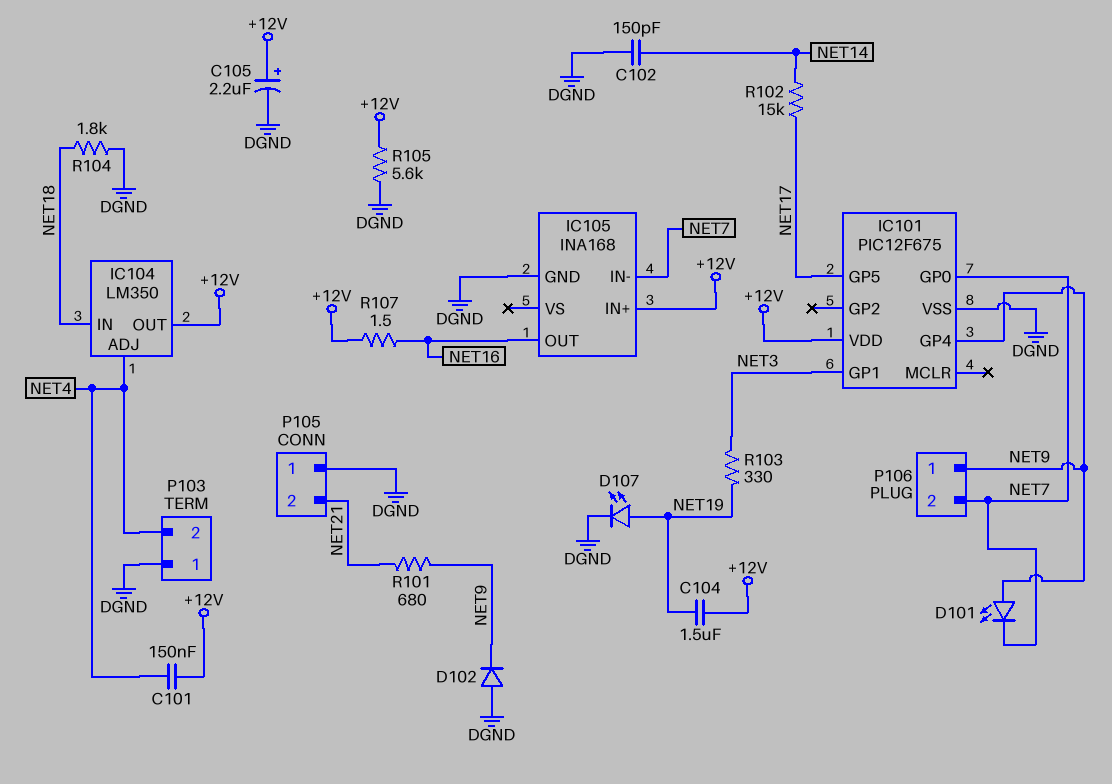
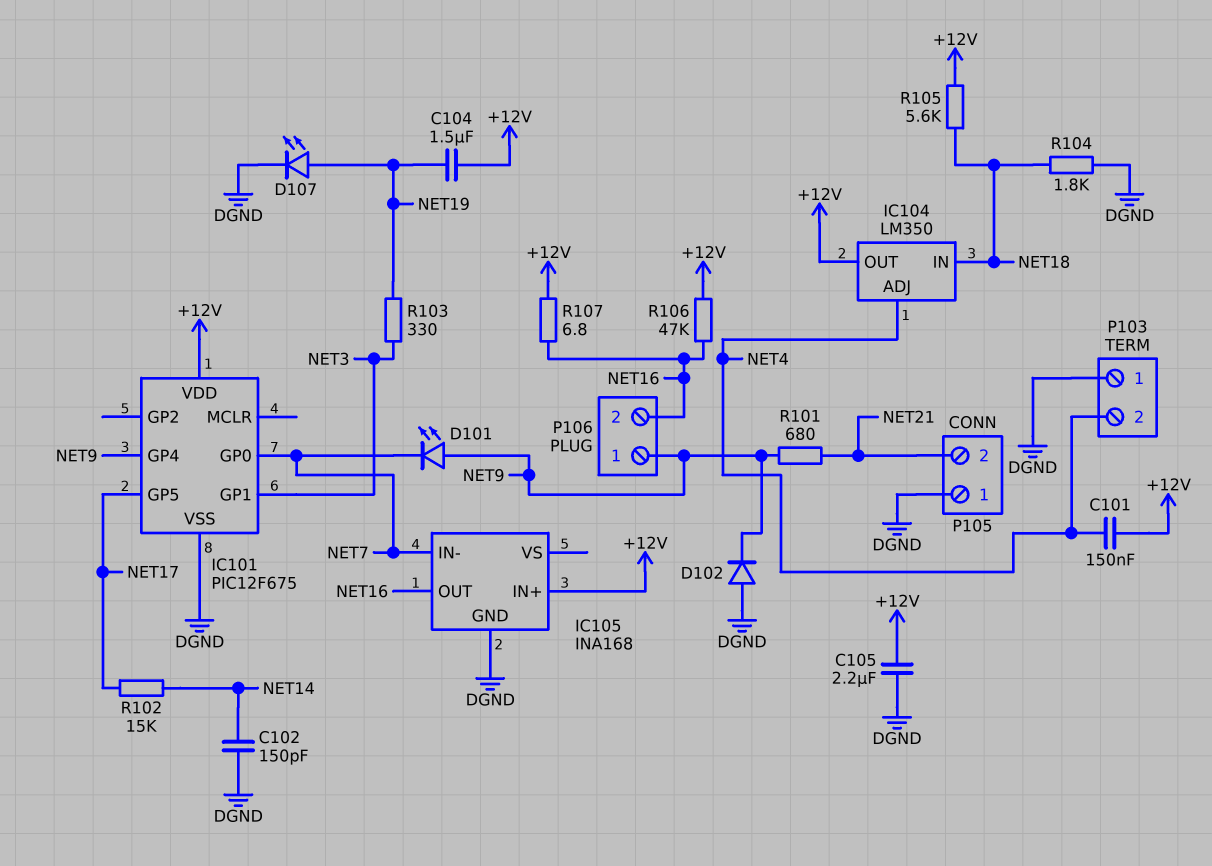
C105: 2.2uF (plus +12V, minus DGND) -> 2.2uF (+12V, DGND)
P106 pin 2: NET7 -> NET16
R105: 5.6k (+12V, DGND) -> 5.6k (+12V, NET18)
R106: none -> 47k (+12V, NET16)
R107: 1.5 (+12V, NET16) -> 6.8 (+12V, NET16)

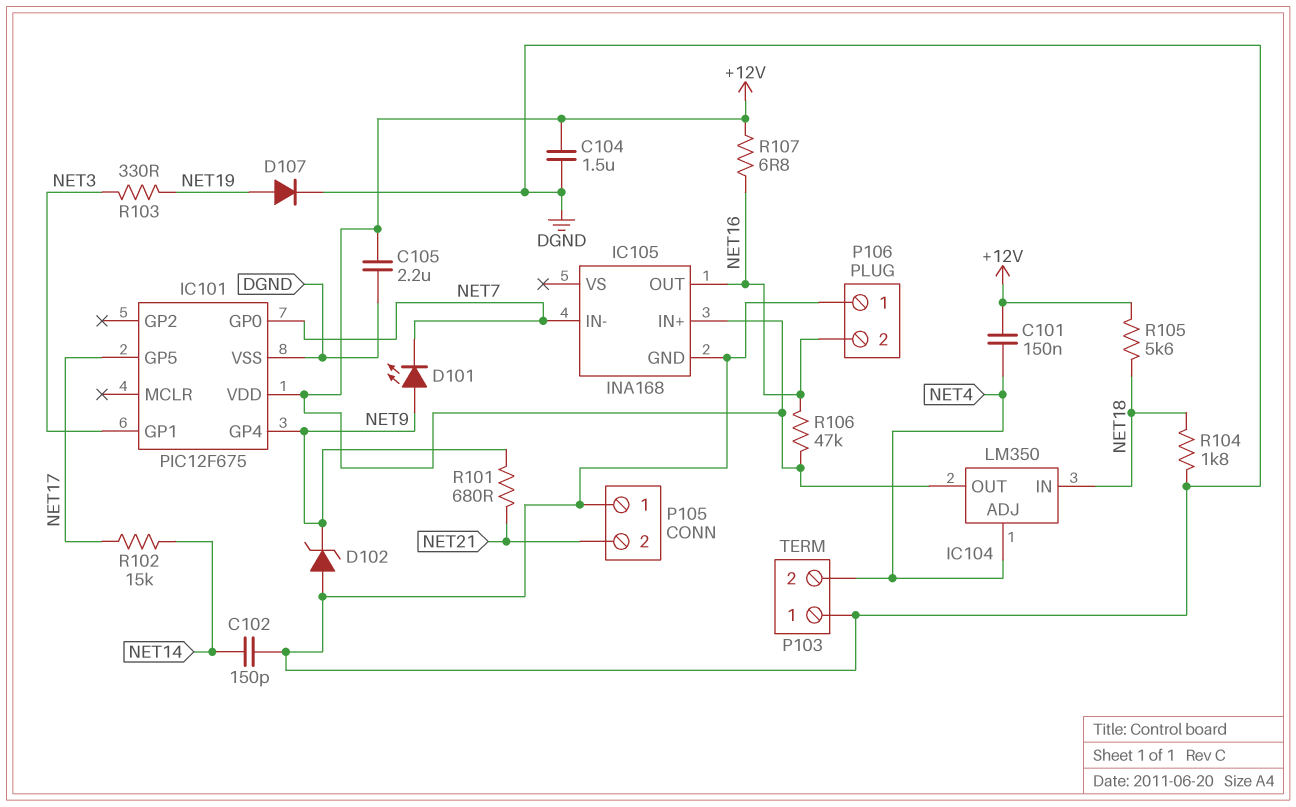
C104: 1.5uF (+12V, NET19) -> 1.5uF (+12V, DGND)
D102: diode (A DGND, K NET9) -> zener (A DGND, K NET9)
D107: LED (A NET19, K DGND) -> diode (A NET19, K DGND)
P106 pin 1: NET9 -> DGND

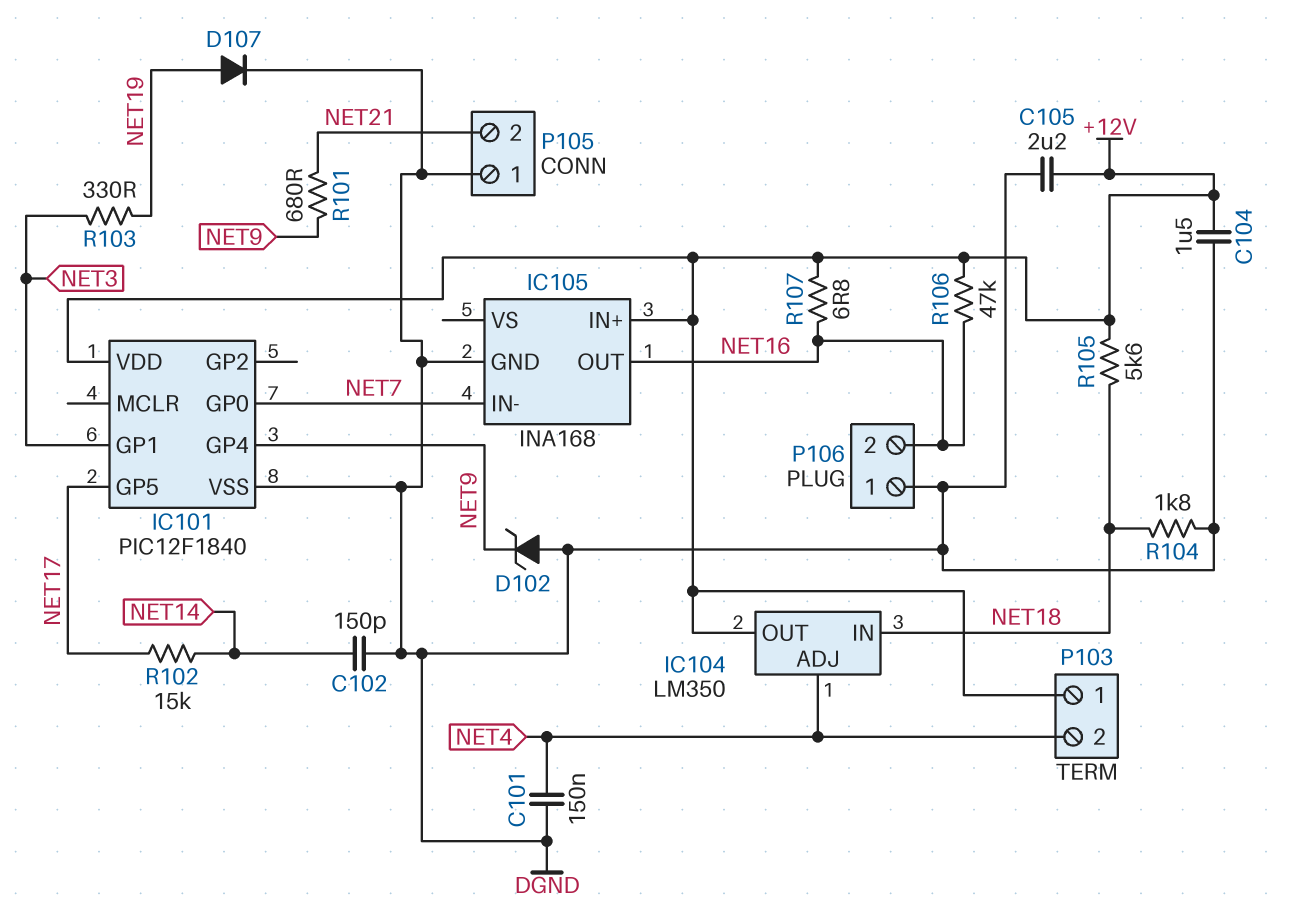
C101: 150nF (+12V, NET4) -> 150nF (DGND, NET4)
D101: LED (A NET9, K NET7) -> none
IC101: PIC12F675 -> PIC12F1840
P103 pin 1: DGND -> +12V

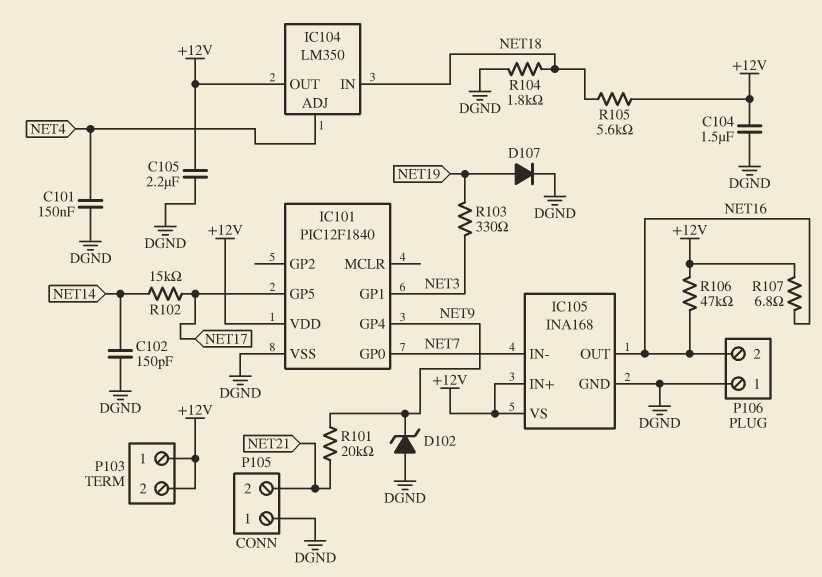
IC105 pin VS: none -> +12V
P103 pin 2: NET4 -> +12V
R101: 680 (NET9, NET21) -> 20k (NET9, NET21)

